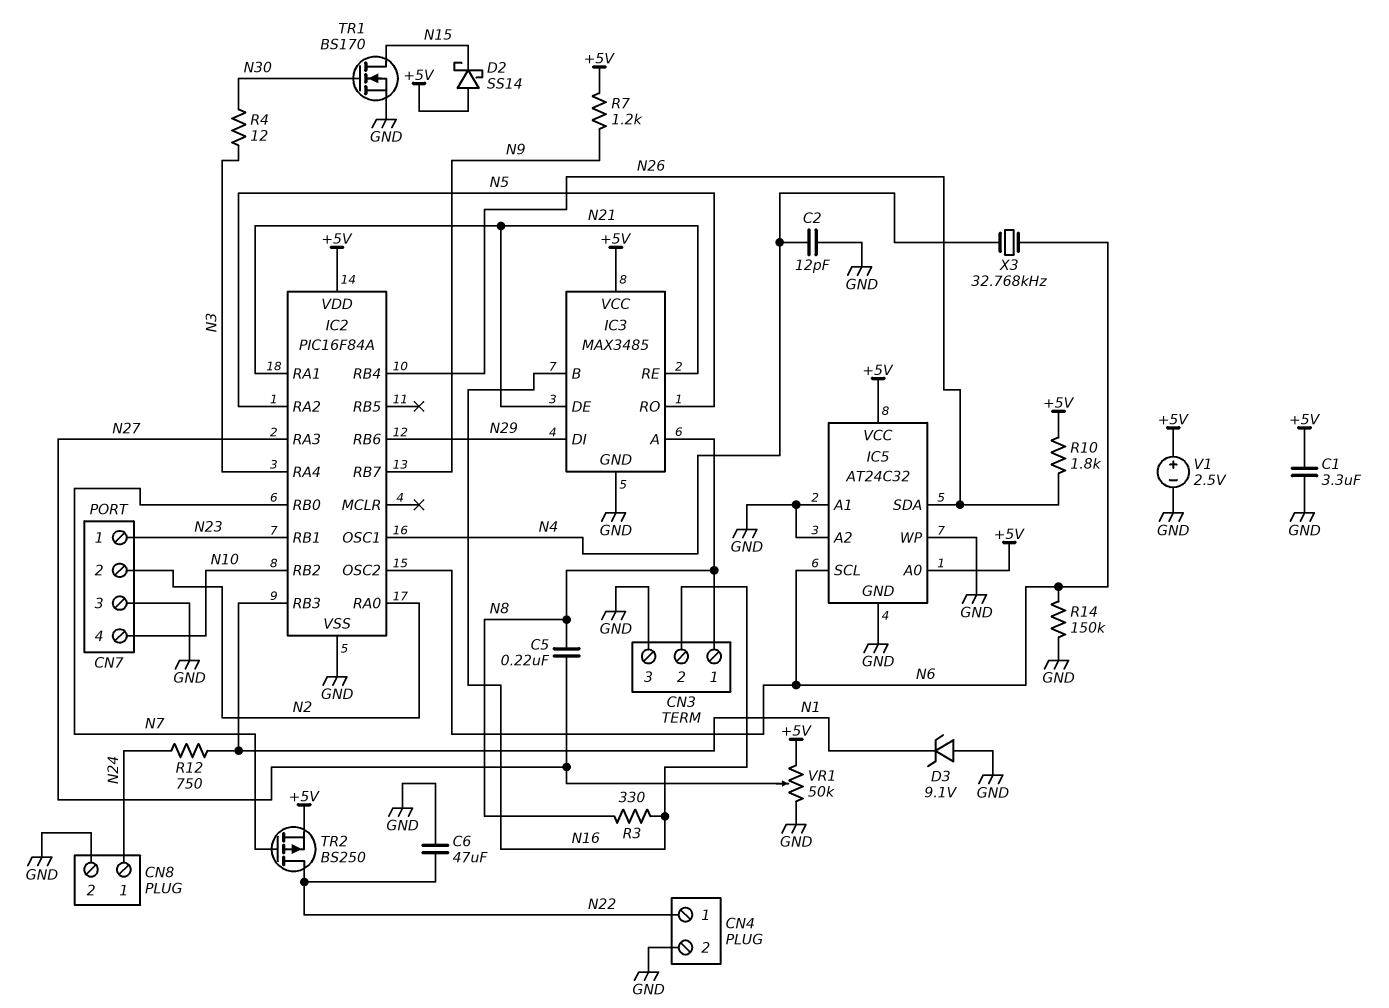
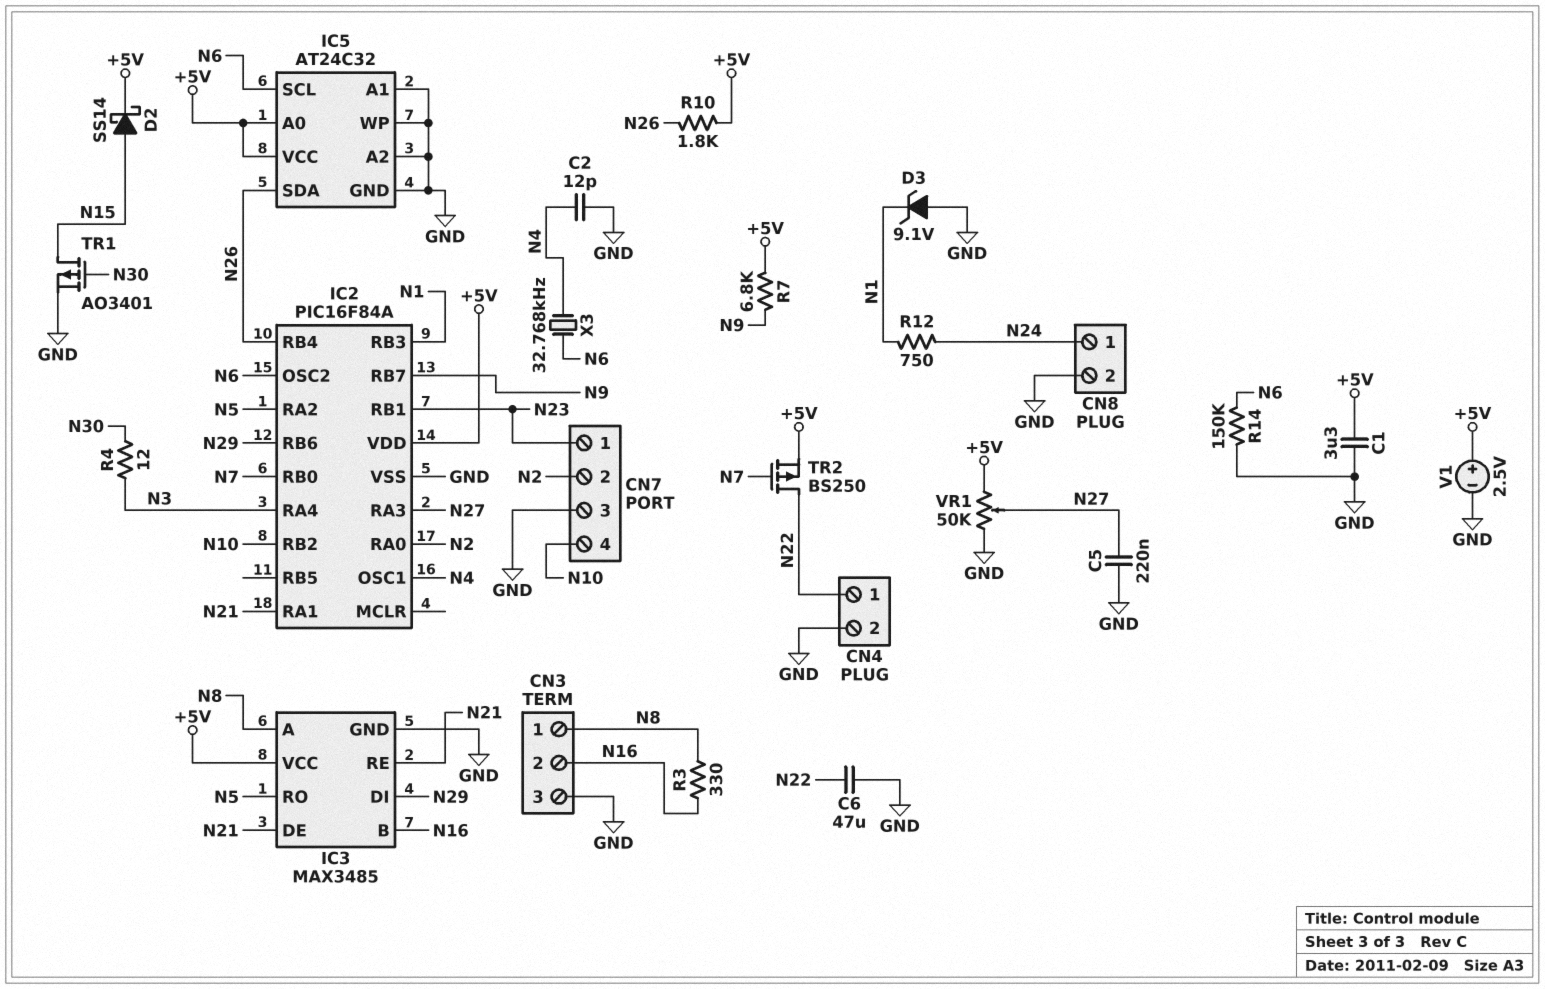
C5: 220nF (N8, N27) -> 220nF (GND, N27)
D2: schottky SS14 (A +5V, K N15) -> schottky SS14 (A N15, K +5V)
R7: 1.2k (+5V, N9) -> 6.8k (+5V, N9)
TR1: NMOS BS170 (G N30, D N15, S GND) -> PMOS AO3401 (G N30, D N15, S GND)

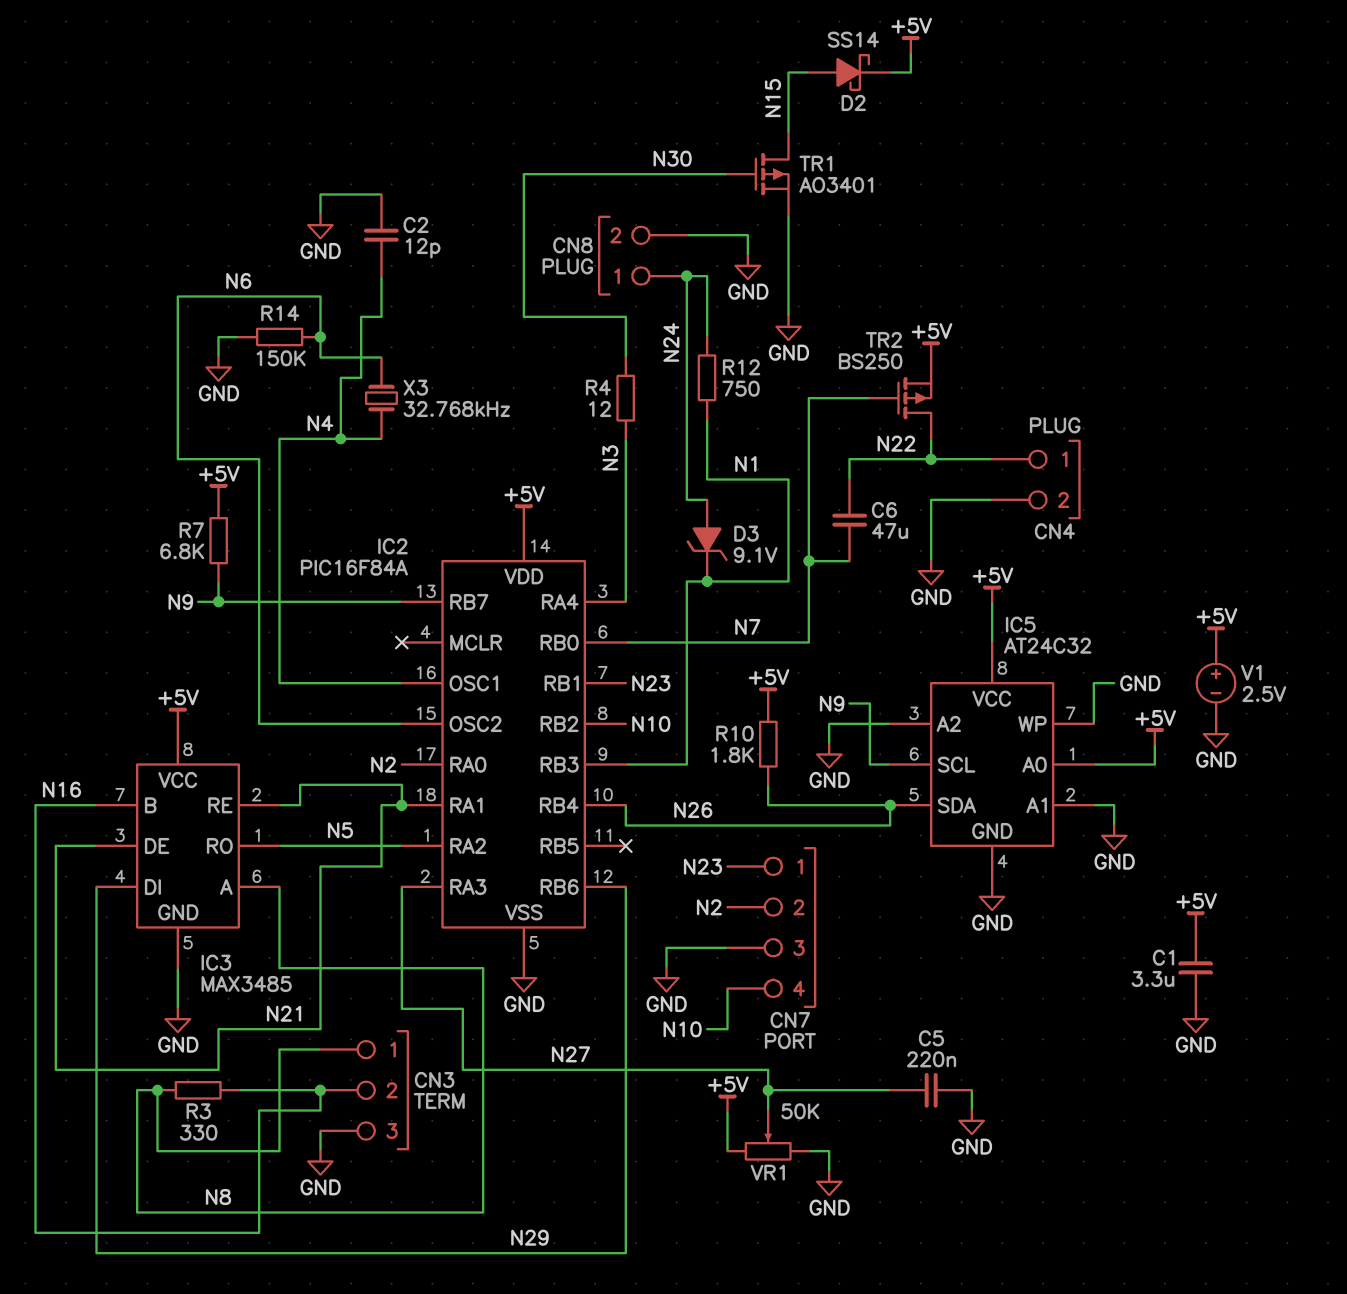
C6: 47uF (GND, N22) -> 47uF (N7, N22)
D3: zener 9.1V (A GND, K N1) -> zener 9.1V (A N24, K N1)
IC5 pin SCL: N6 -> N9

